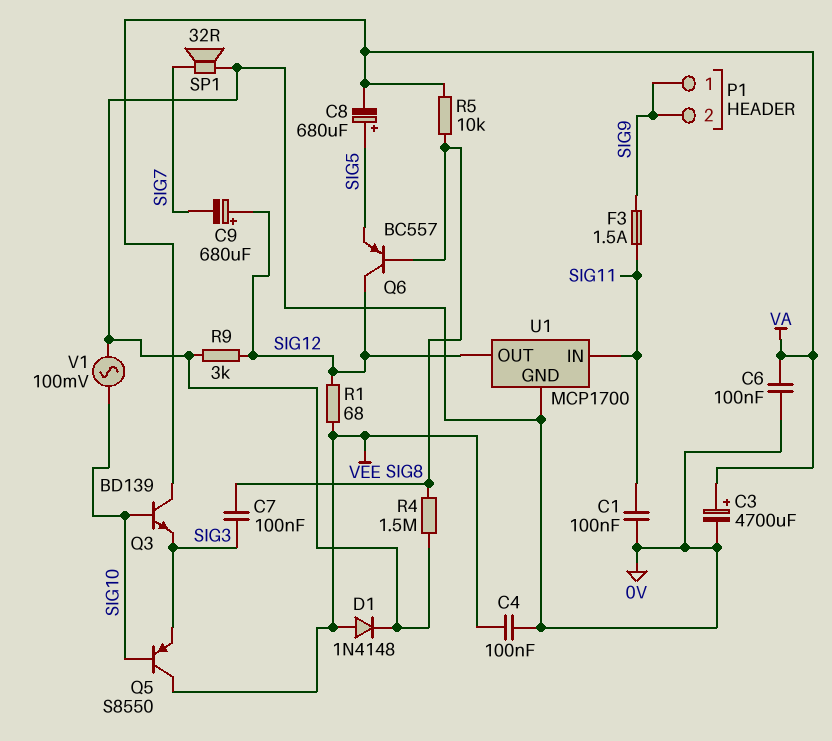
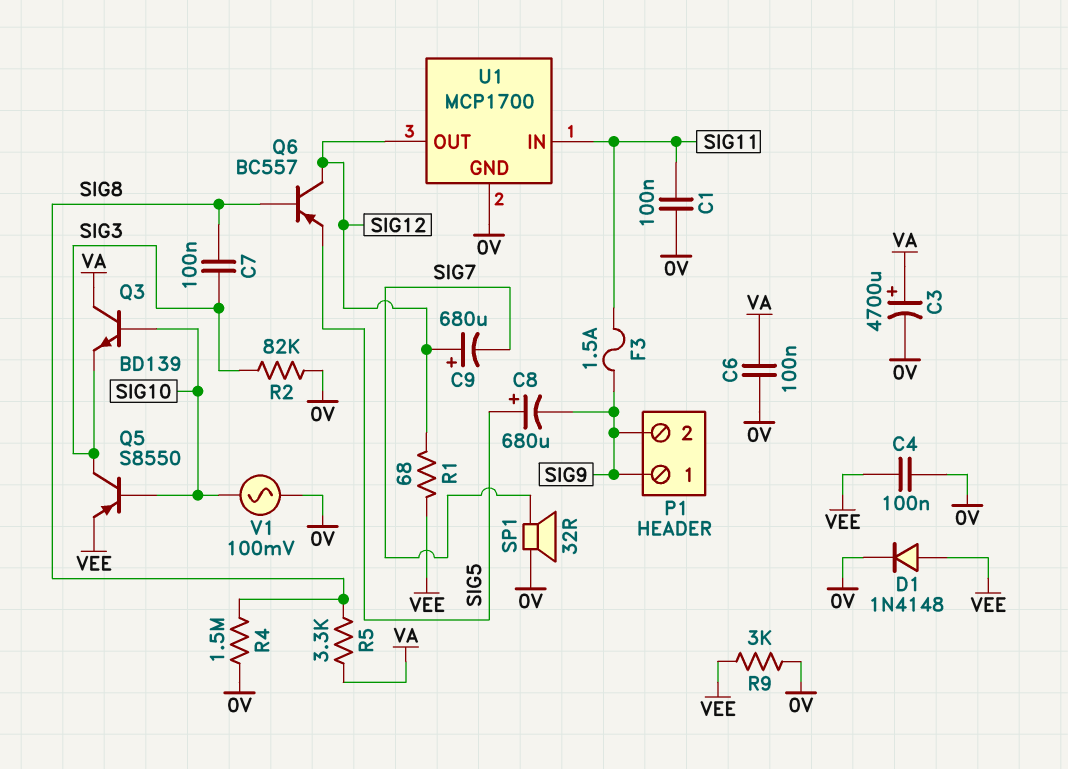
C8: 680uF (plus SIG5, minus VA) -> 680uF (plus SIG5, minus SIG9)
Q5: PNP S8550 (B SIG10, C VEE, E SIG3) -> PNP S8550 (B SIG10, C SIG3, E VEE)
R2: none -> 82k (0V, SIG3)
R5: 10k (SIG8, VA) -> 3.3k (SIG8, VA)
R9: 3k (0V, SIG12) -> 3k (0V, VEE)

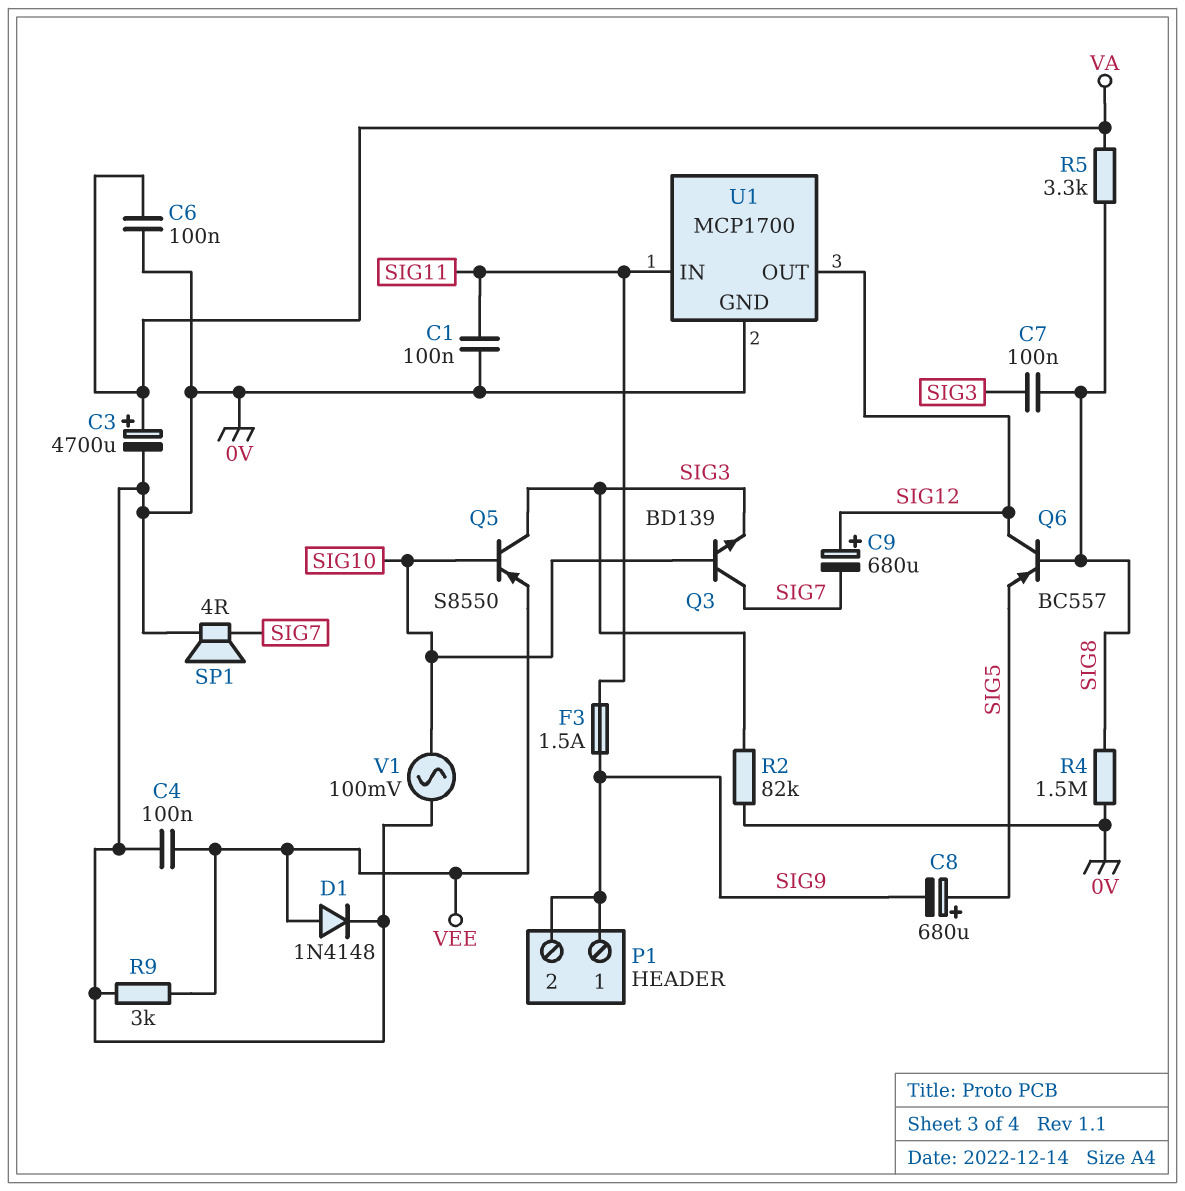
Q3: NPN BD139 (B SIG10, C VA, E SIG3) -> NPN BD139 (B SIG10, C SIG7, E SIG3)
R1: 68 (SIG12, VEE) -> none
SP1: speaker 32R (0V, SIG7) -> speaker 4R (0V, SIG7)

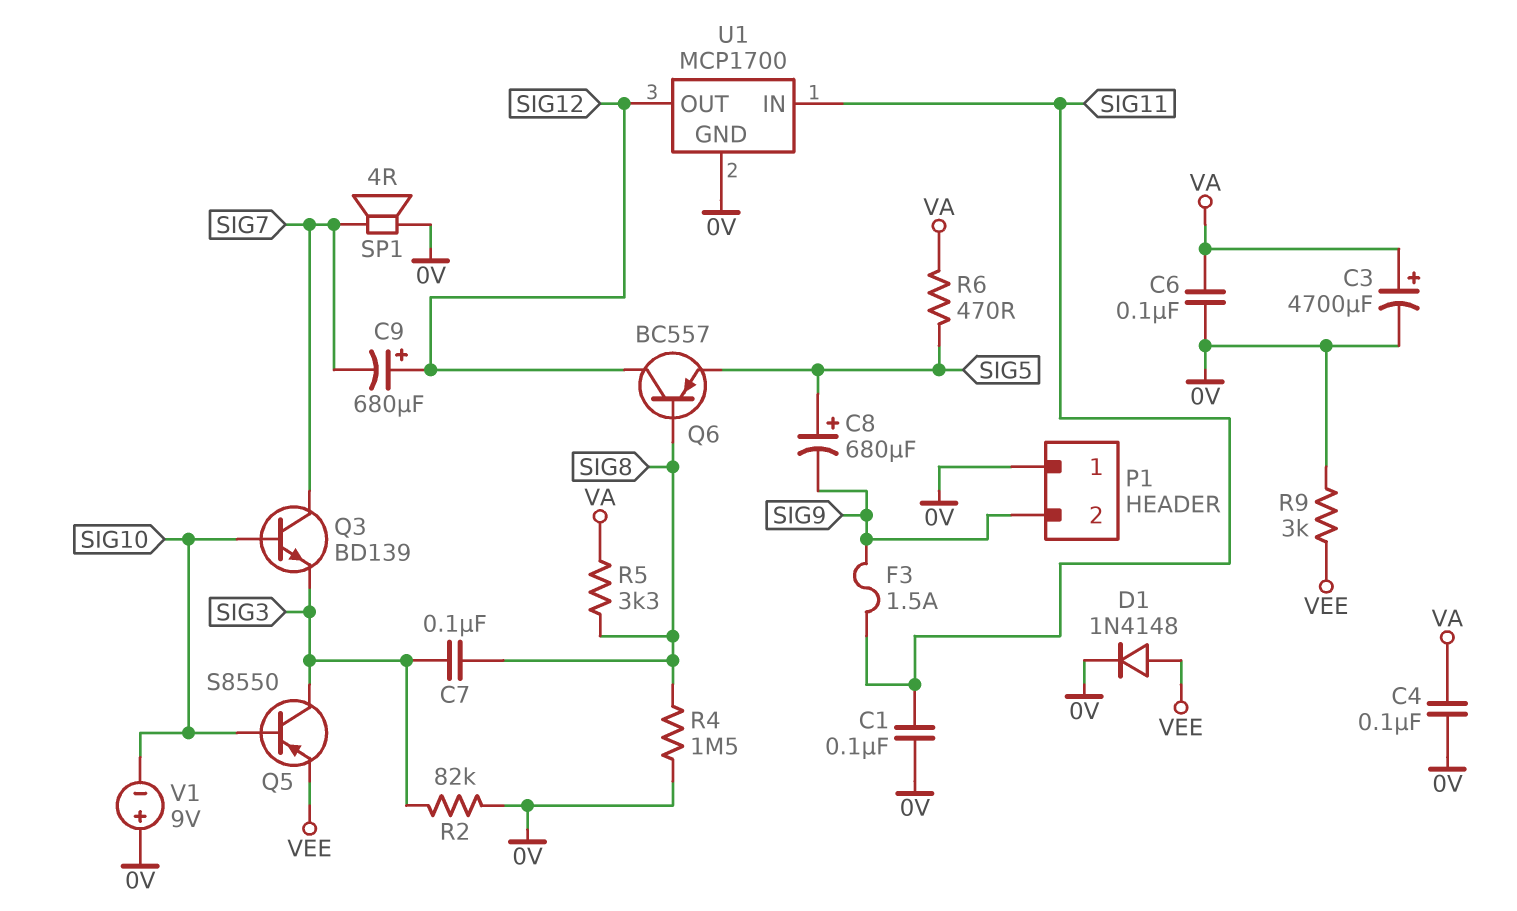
C4: 100nF (0V, VEE) -> 100nF (0V, VA)
P1 pin 1: SIG9 -> 0V
R6: none -> 470 (SIG5, VA)
V1: AC 100mV (0V, SIG10) -> 9V (plus 0V, minus SIG10)

